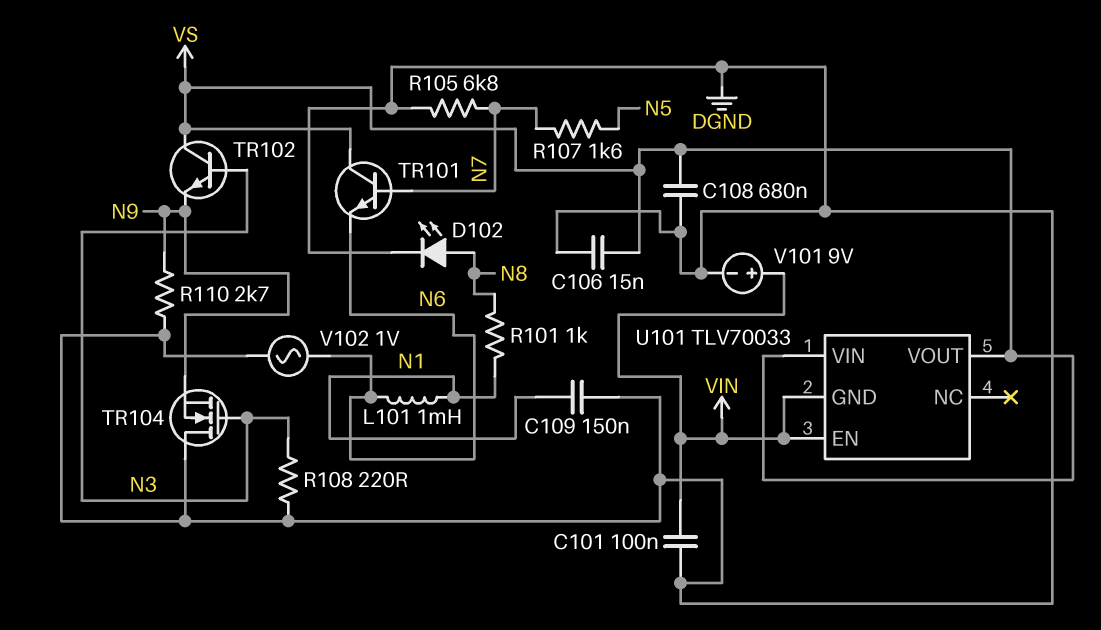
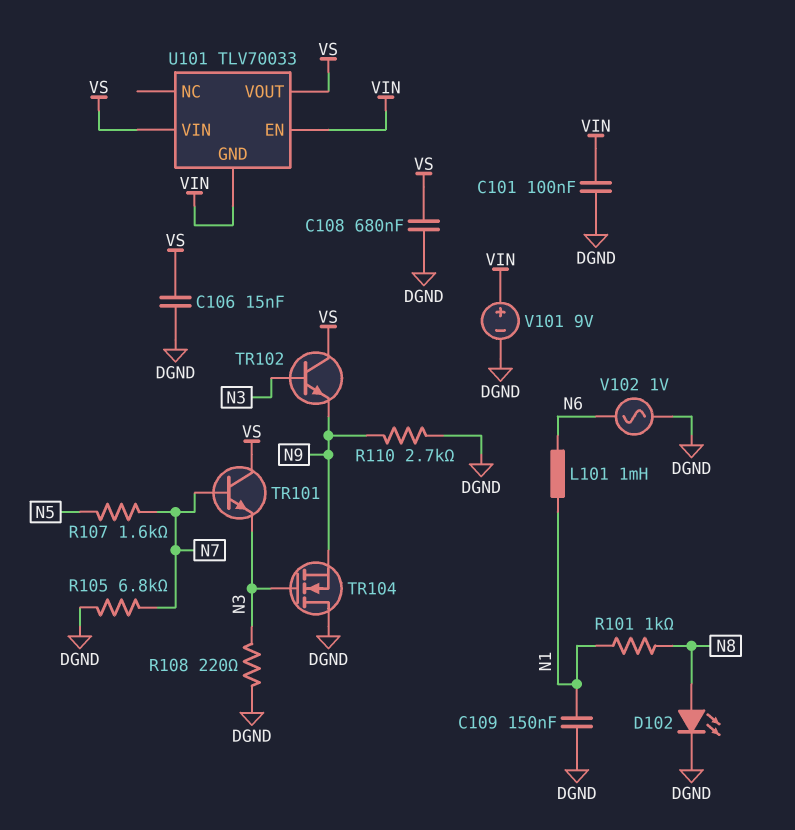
TR101: NPN (B N7, C VS, E N6) -> NPN (B N7, C VS, E N3)

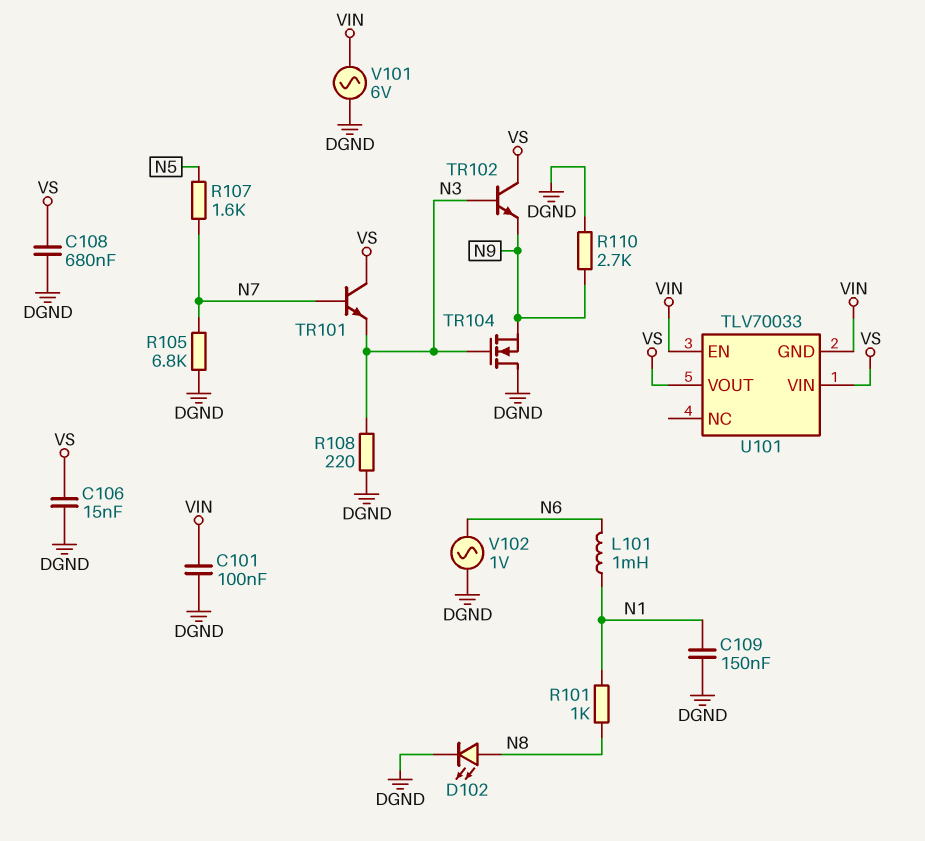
V101: 9V (plus VIN, minus DGND) -> AC 6V (DGND, VIN)

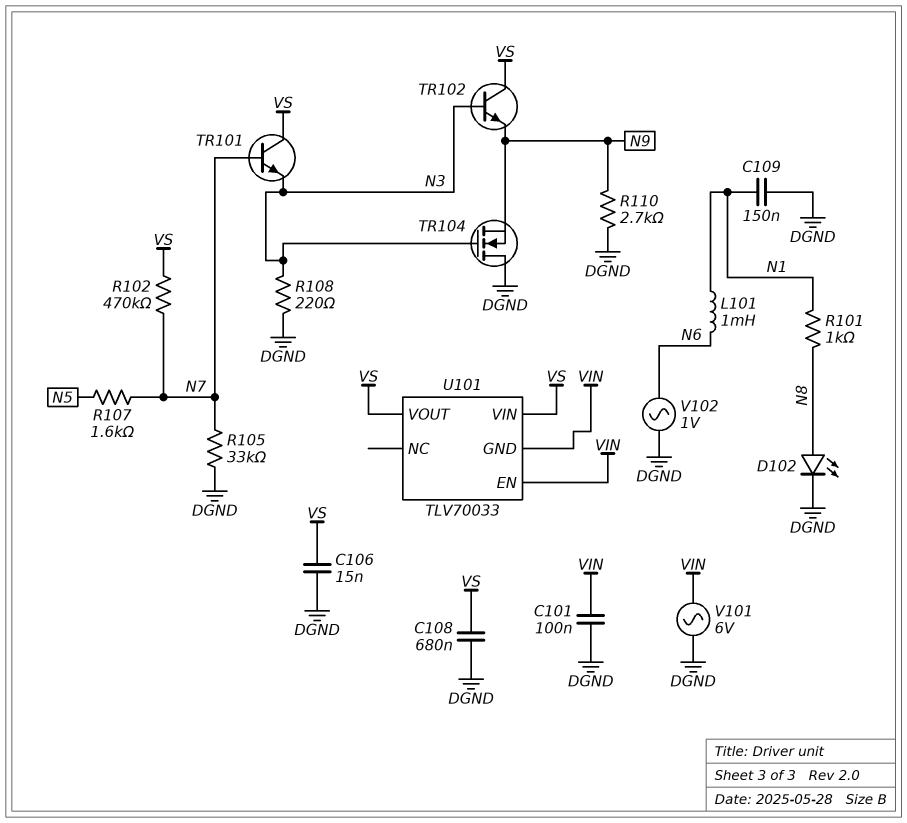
R102: none -> 470k (N7, VS)
R105: 6.8k (DGND, N7) -> 33k (DGND, N7)

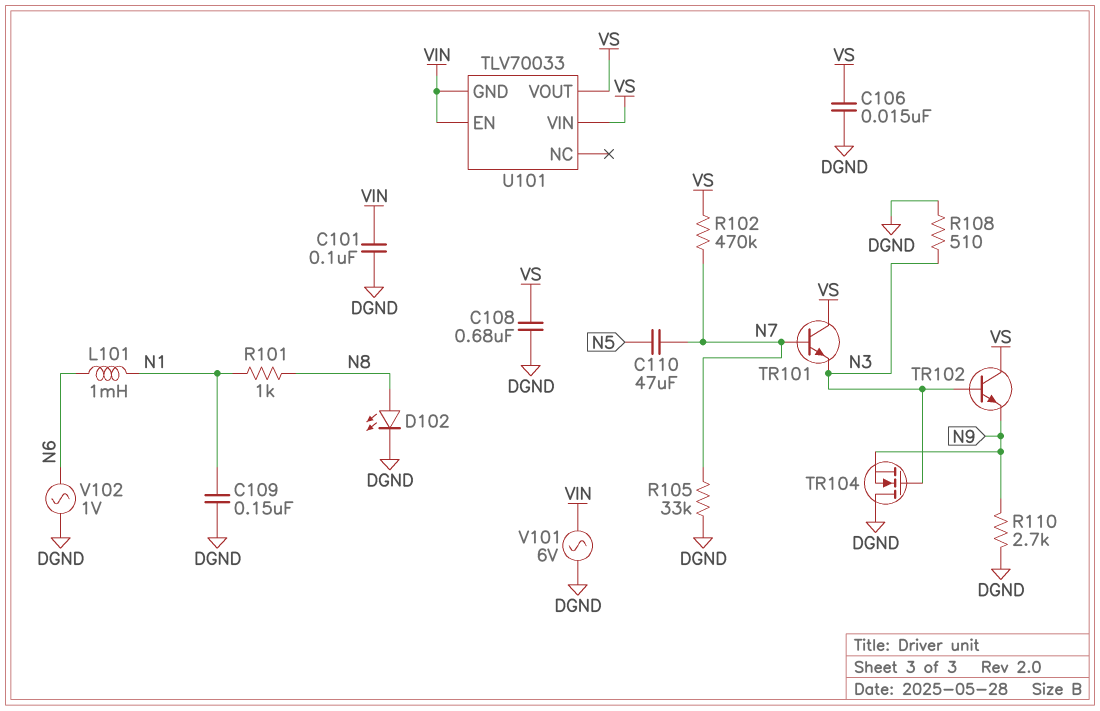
C110: none -> 47uF (N5, N7)
R107: 1.6k (N5, N7) -> none
R108: 220 (DGND, N3) -> 510 (DGND, N3)

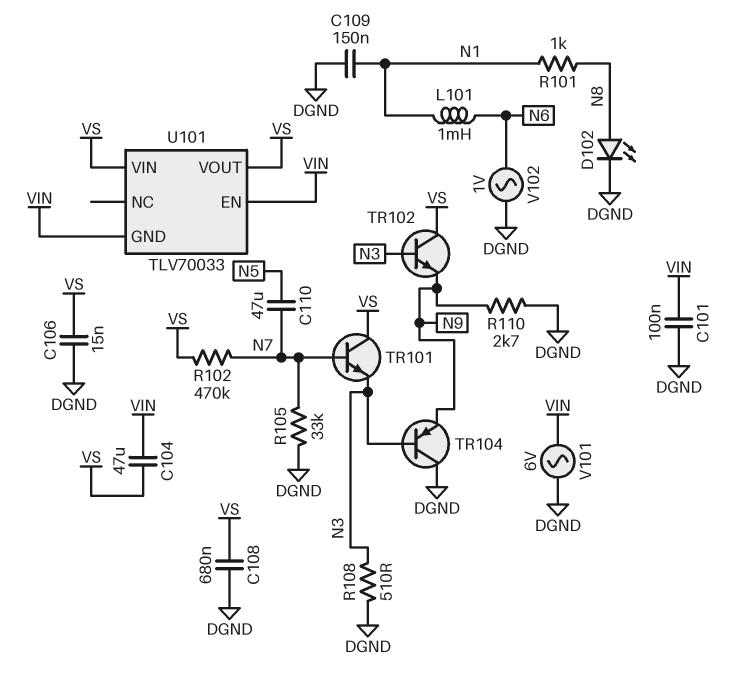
C104: none -> 47uF (VIN, VS)
TR104: NMOS (G N3, D DGND, S N9) -> PNP (B N3, C DGND, E N9)

